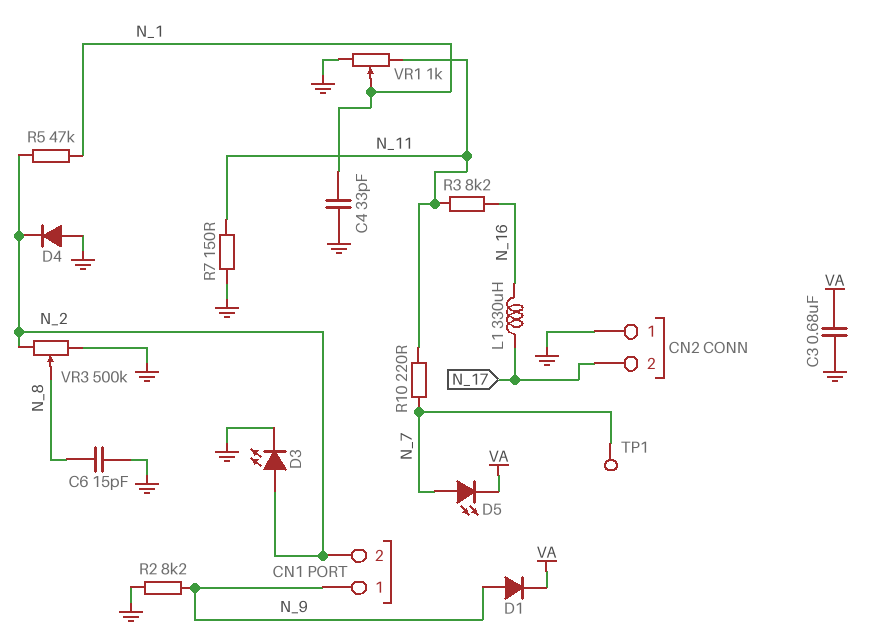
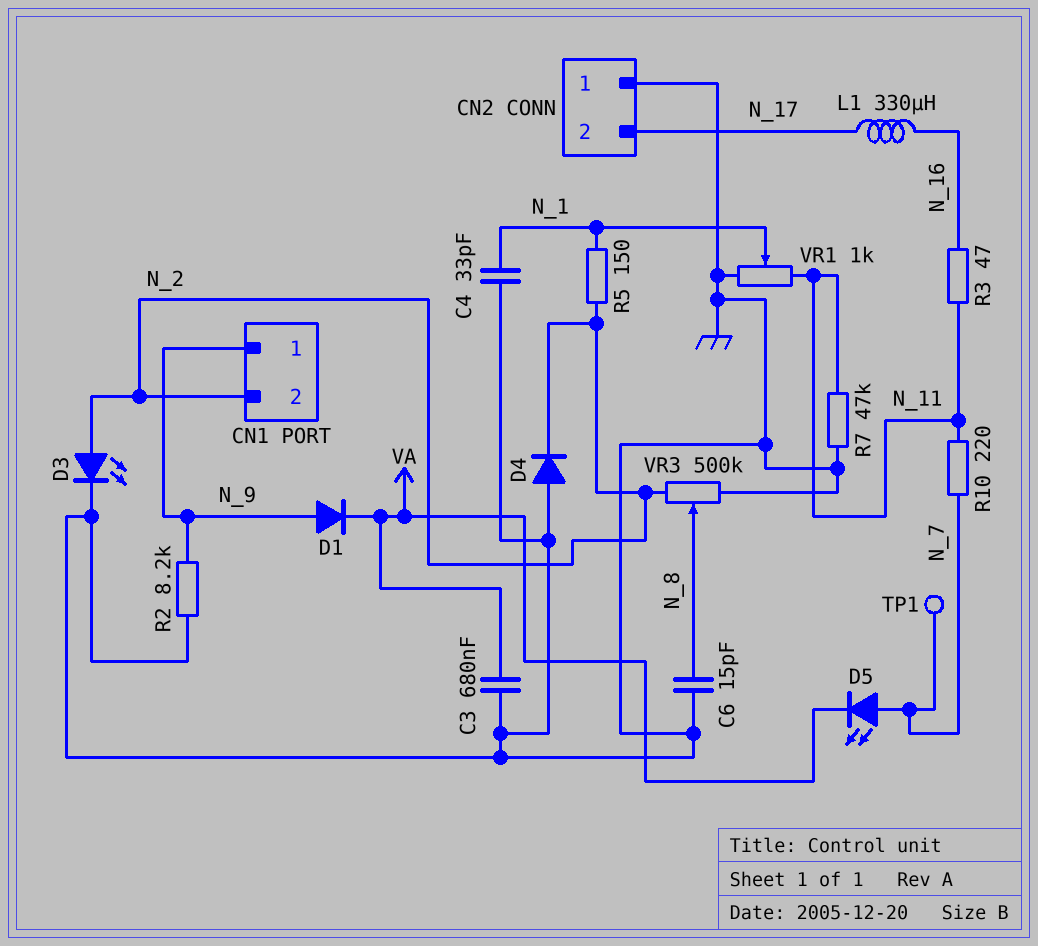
R3: 8.2k (N_11, N_16) -> 47 (N_11, N_16)
R5: 47k (N_1, N_2) -> 150 (N_1, N_2)
R7: 150 (GND, N_11) -> 47k (GND, N_11)

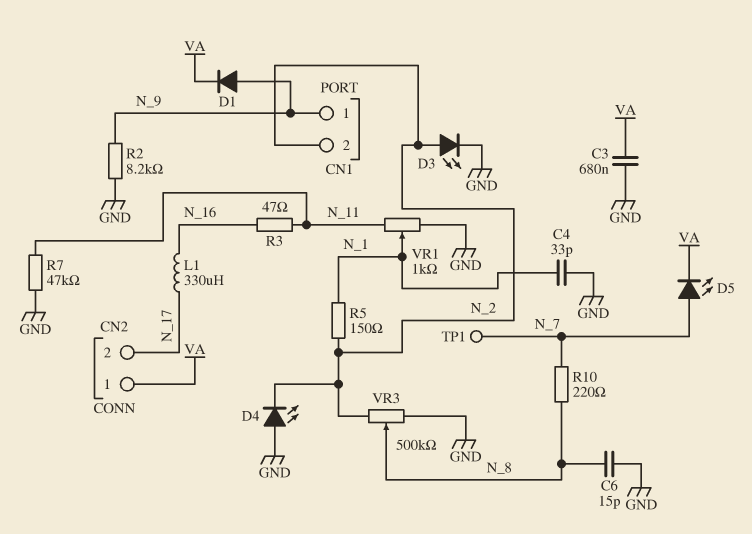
CN2 pin 1: GND -> VA
D4: diode (A GND, K N_2) -> LED (A GND, K N_2)
R10: 220 (N_7, N_11) -> 220 (N_7, N_8)

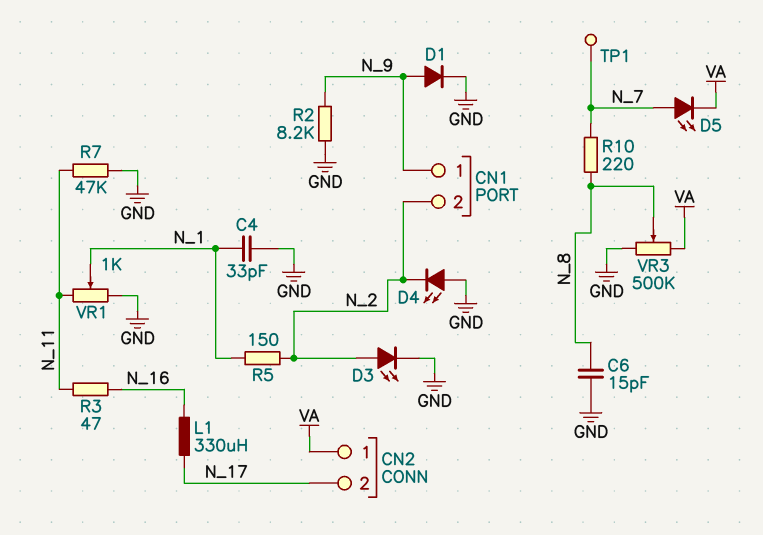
C3: 680nF (GND, VA) -> none
D1: diode (A N_9, K VA) -> diode (A N_9, K GND)
VR3: 500k (GND, N_2, wiper N_8) -> 500k (GND, VA, wiper N_8)

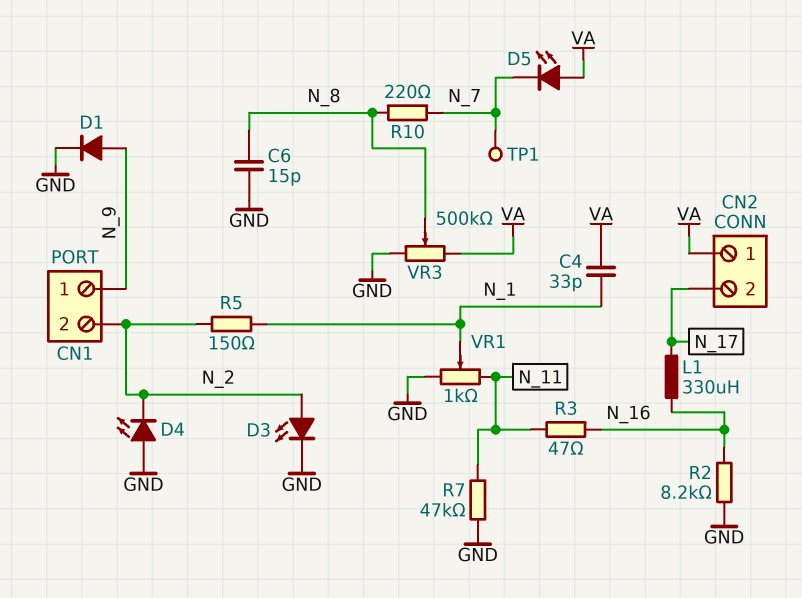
C4: 33pF (GND, N_1) -> 33pF (N_1, VA)
D5: LED (A N_7, K VA) -> LED (A VA, K N_7)
R2: 8.2k (GND, N_9) -> 8.2k (GND, N_16)

